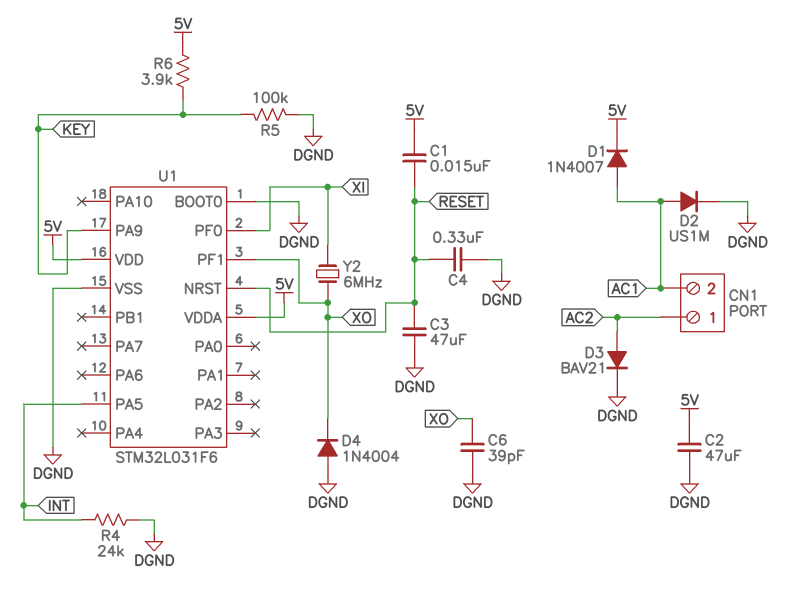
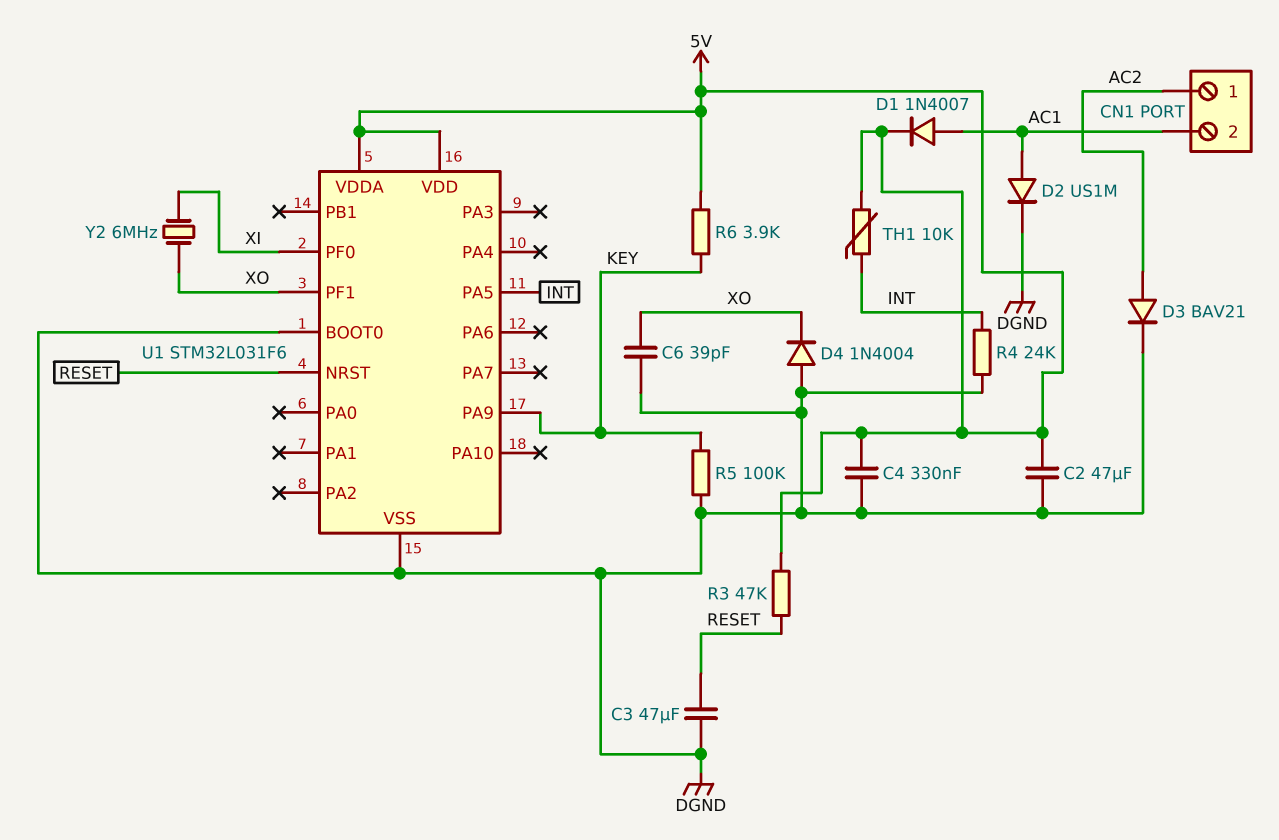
C1: 15nF (5V, RESET) -> none
C4: 330nF (DGND, RESET) -> 330nF (5V, DGND)
R3: none -> 47k (5V, RESET)
TH1: none -> 10k (5V, INT)

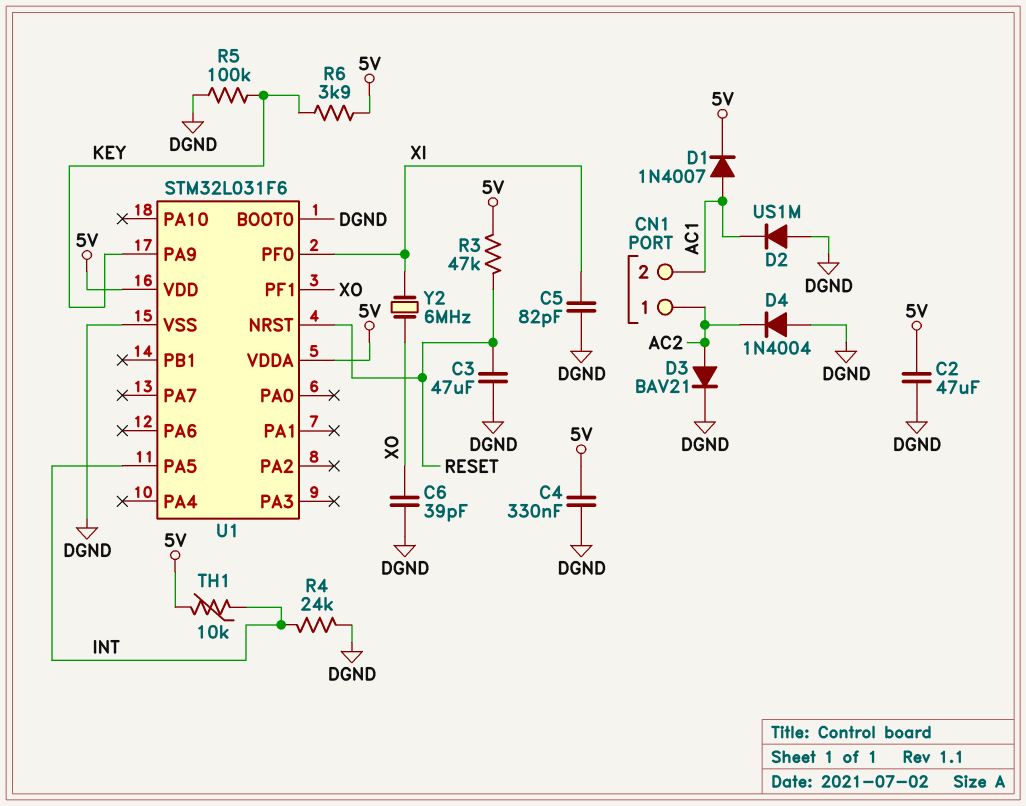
C5: none -> 82pF (DGND, XI)
D2: diode US1M (A AC1, K DGND) -> diode US1M (A DGND, K AC1)
D4: diode 1N4004 (A DGND, K XO) -> diode 1N4004 (A DGND, K AC2)

